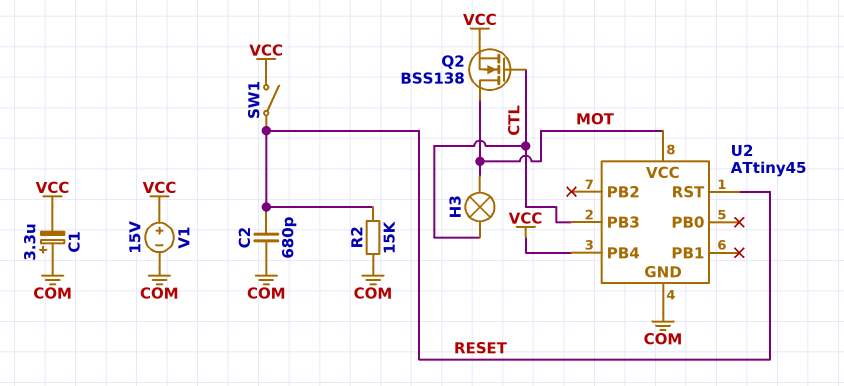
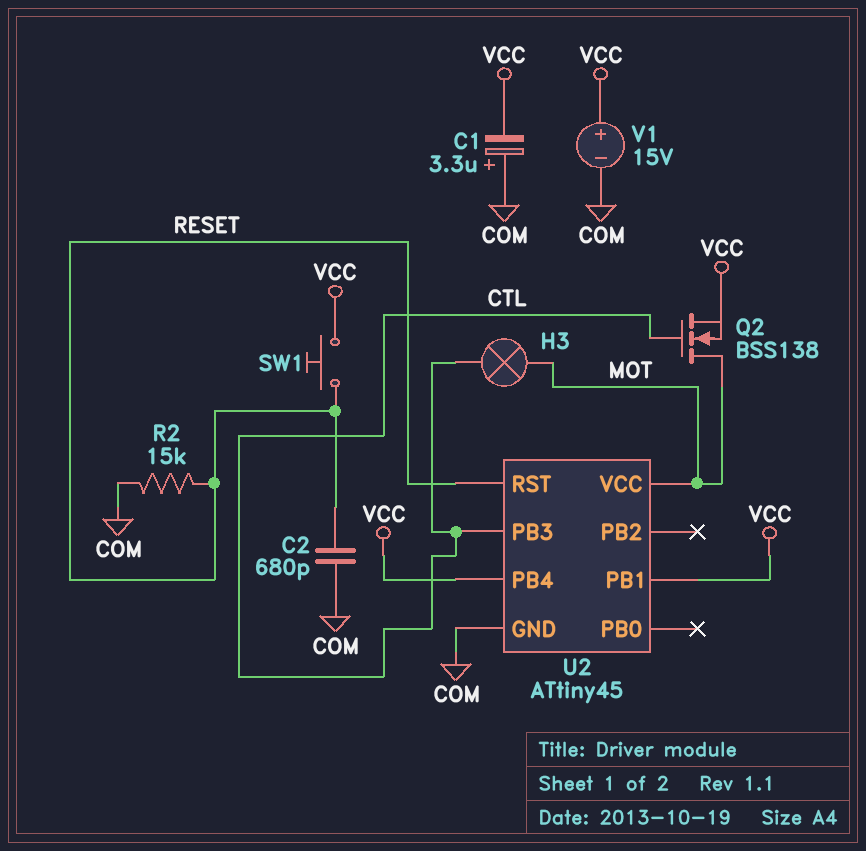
SW1: switch (RESET, VCC) -> button (RESET, VCC)
U2 pin PB1: none -> VCC

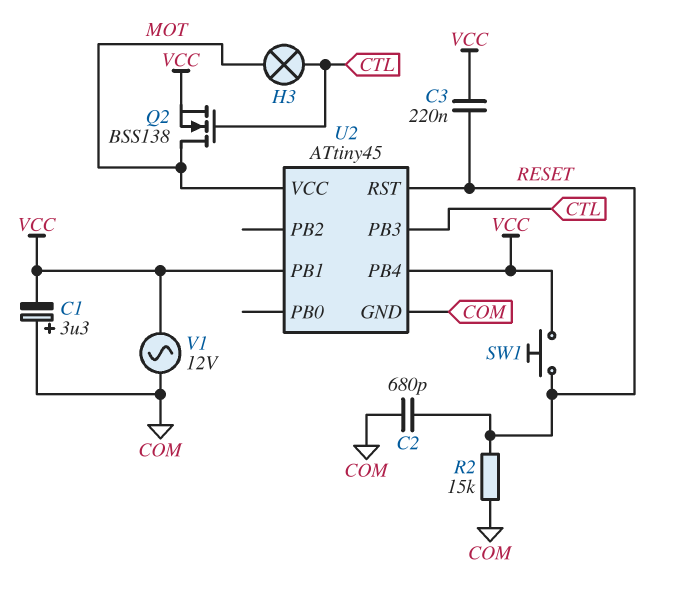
C3: none -> 220nF (RESET, VCC)
V1: 15V (plus VCC, minus COM) -> AC 12V (COM, VCC)

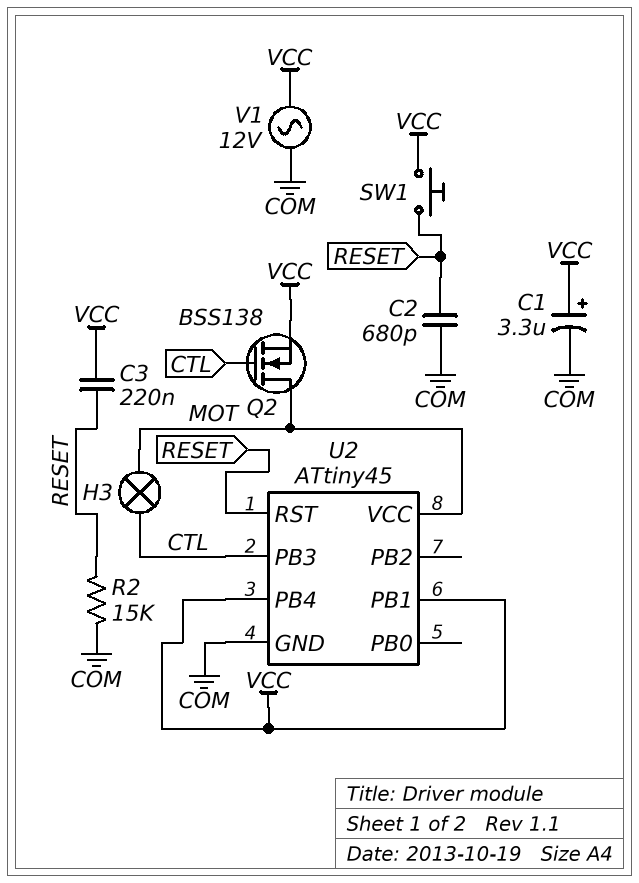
C1: 3.3uF (plus COM, minus VCC) -> 3.3uF (plus VCC, minus COM)

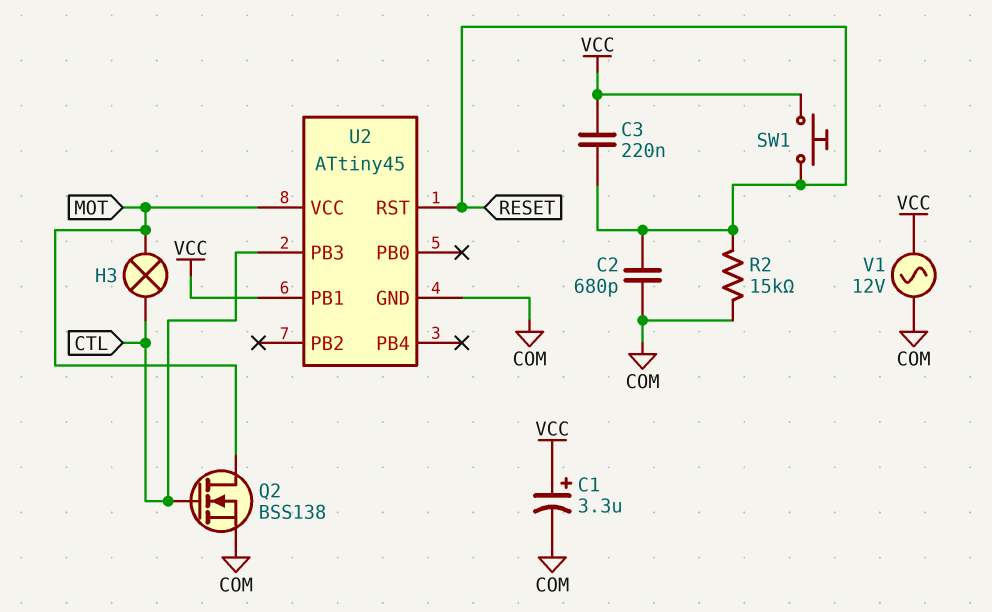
Q2: NMOS BSS138 (G CTL, D MOT, S VCC) -> NMOS BSS138 (G CTL, D MOT, S COM)
U2 pin PB4: VCC -> none

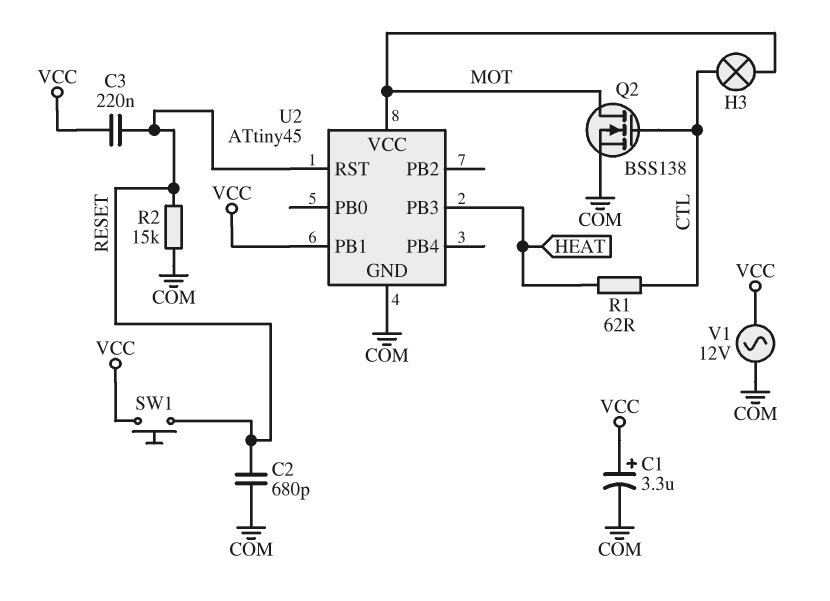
R1: none -> 62 (CTL, HEAT)
U2 pin PB3: CTL -> HEAT

